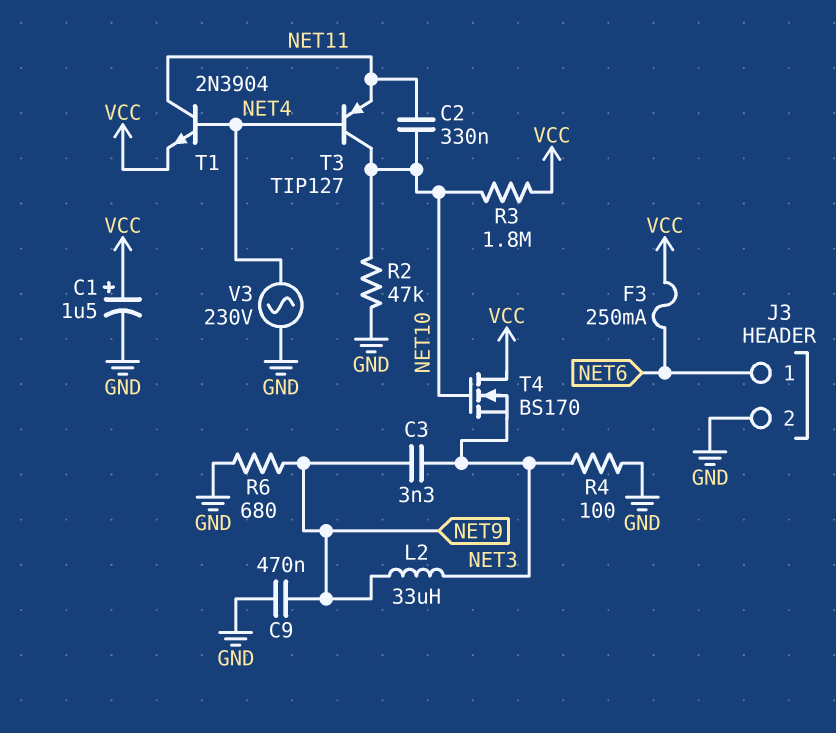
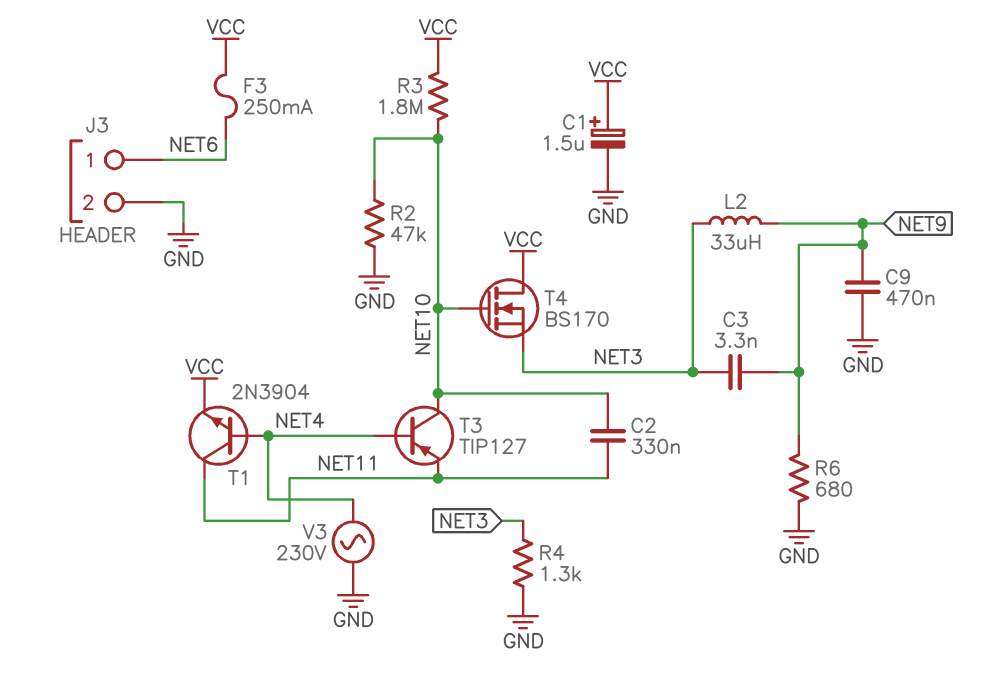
R4: 100 (GND, NET3) -> 1.3k (GND, NET3)

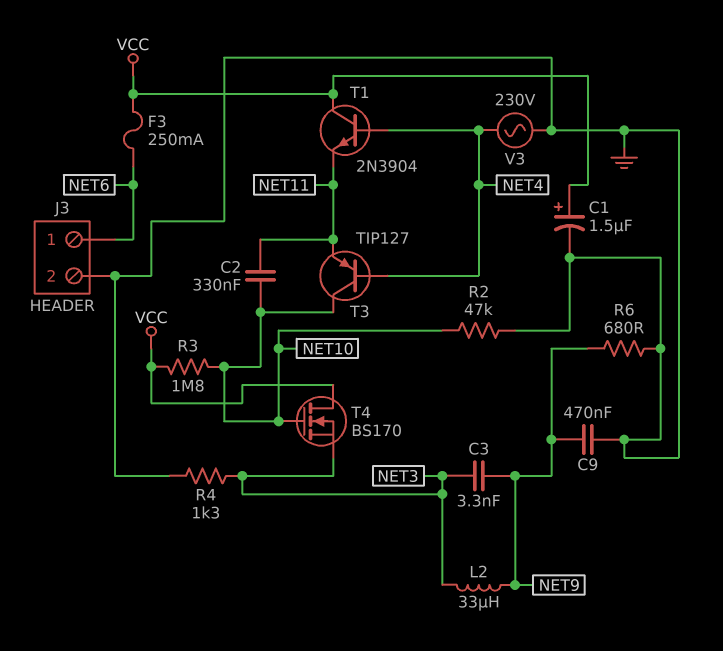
T1: NPN 2N3904 (B NET4, C NET11, E VCC) -> NPN 2N3904 (B NET4, C VCC, E NET11)

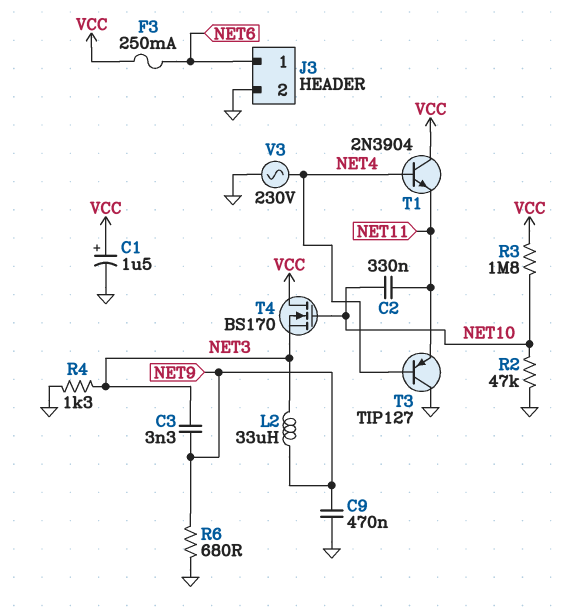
T3: PNP TIP127 (B NET4, C NET10, E NET11) -> PNP TIP127 (B NET4, C GND, E NET11)

